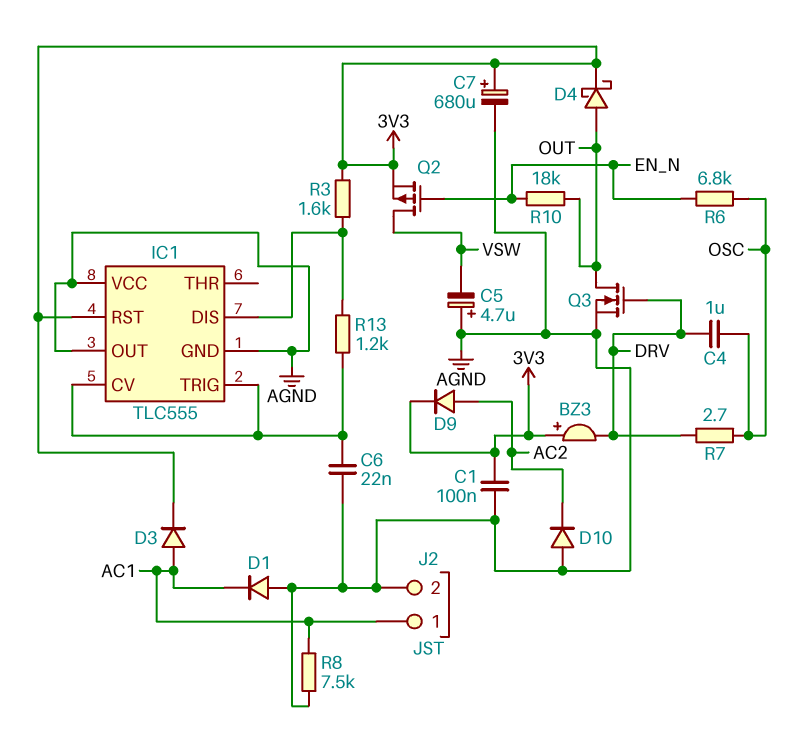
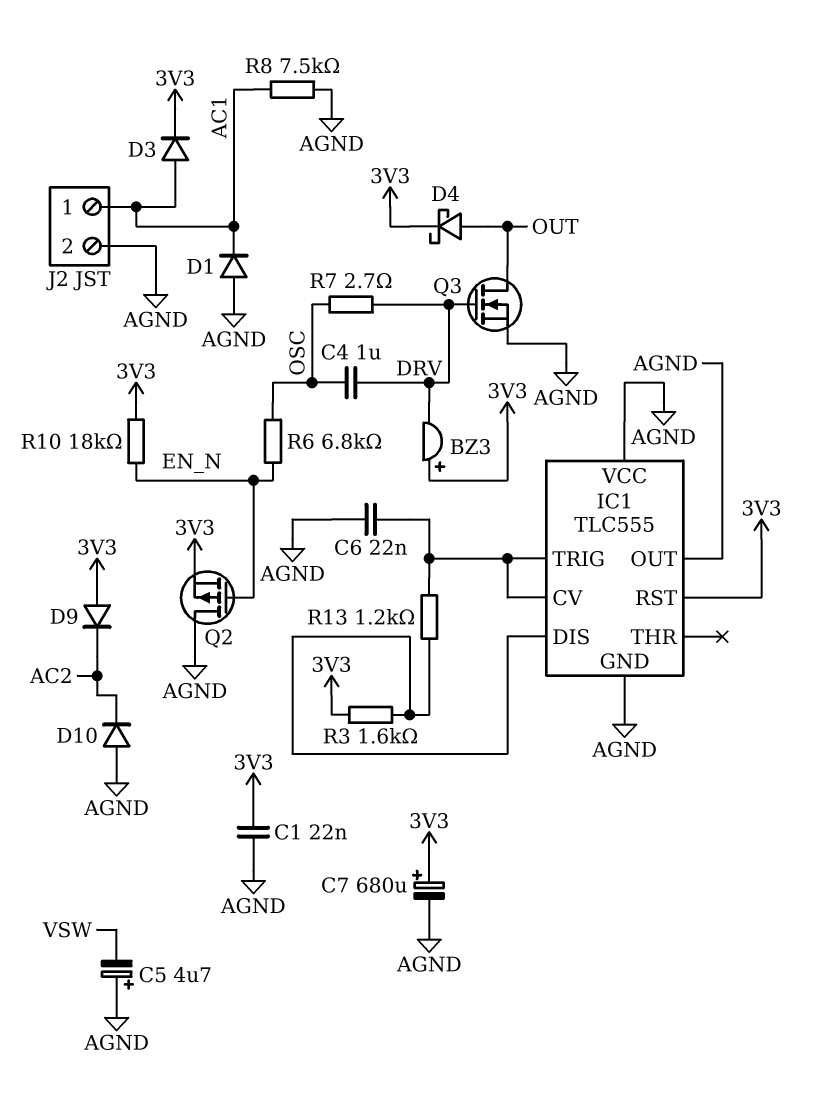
C1: 100nF (3V3, AGND) -> 22nF (3V3, AGND)
D9: diode (A AC2, K 3V3) -> diode (A 3V3, K AC2)
Q2: PMOS (G EN_N, D VSW, S 3V3) -> PMOS (G EN_N, D AGND, S 3V3)
R10: 18k (EN_N, OUT) -> 18k (3V3, EN_N)

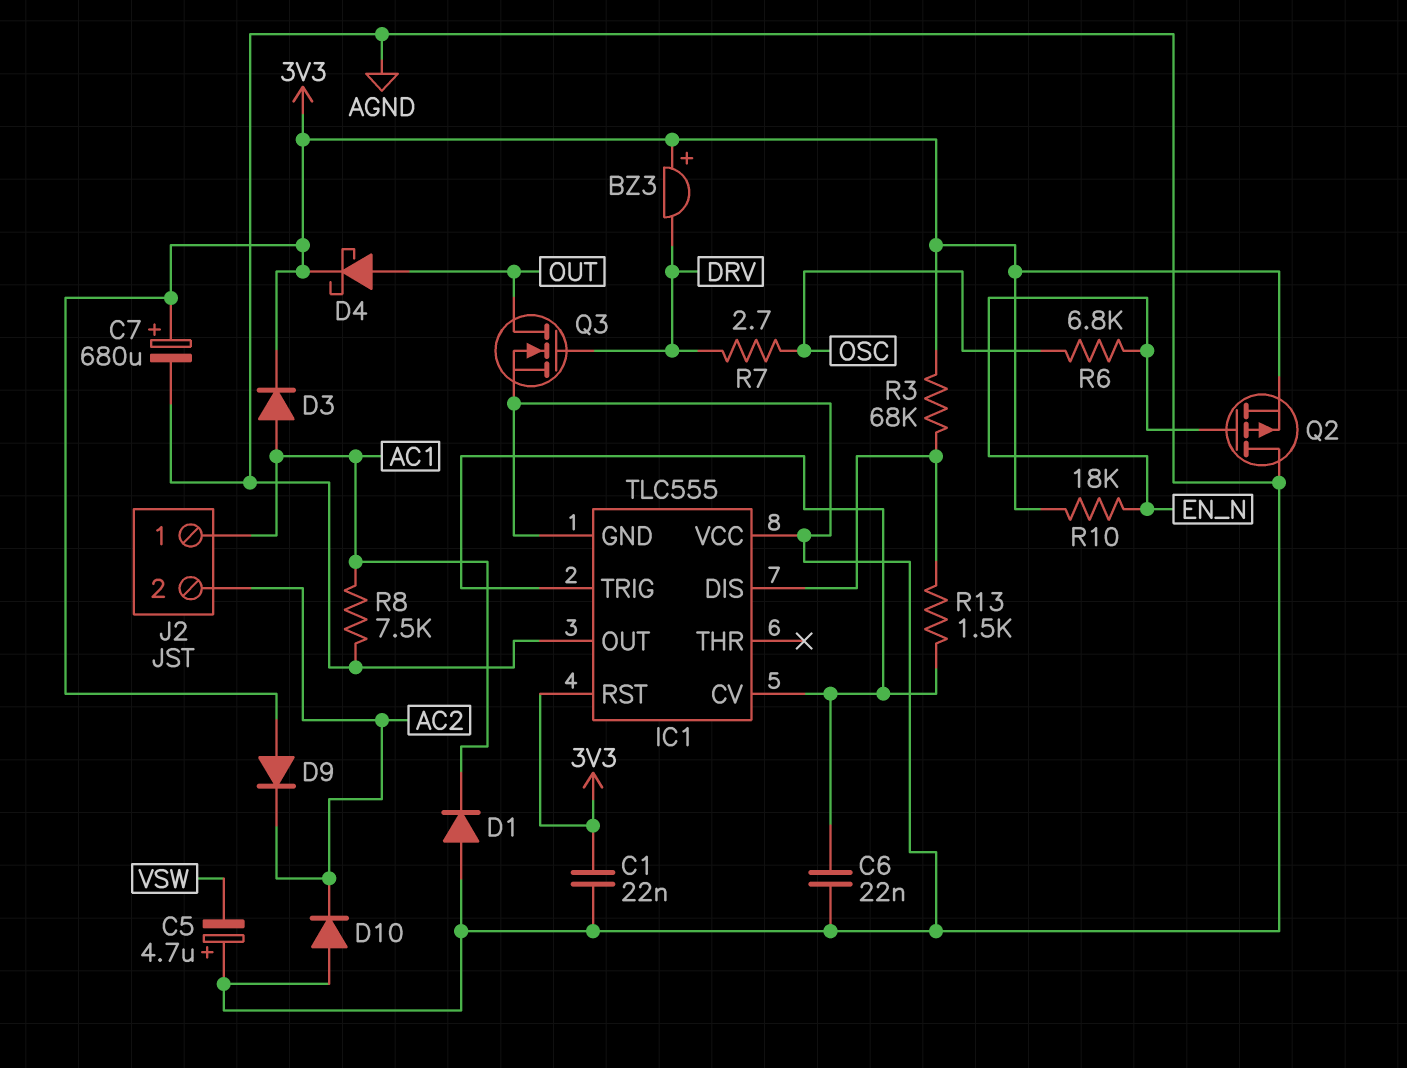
C4: 1uF (DRV, OSC) -> none
J2 pin 2: AGND -> AC2
R3: 1.6k (3V3, IC1/DIS) -> 68k (3V3, IC1/DIS)
R13: 1.2k (IC1/CV, IC1/DIS) -> 1.5k (IC1/CV, IC1/DIS)

